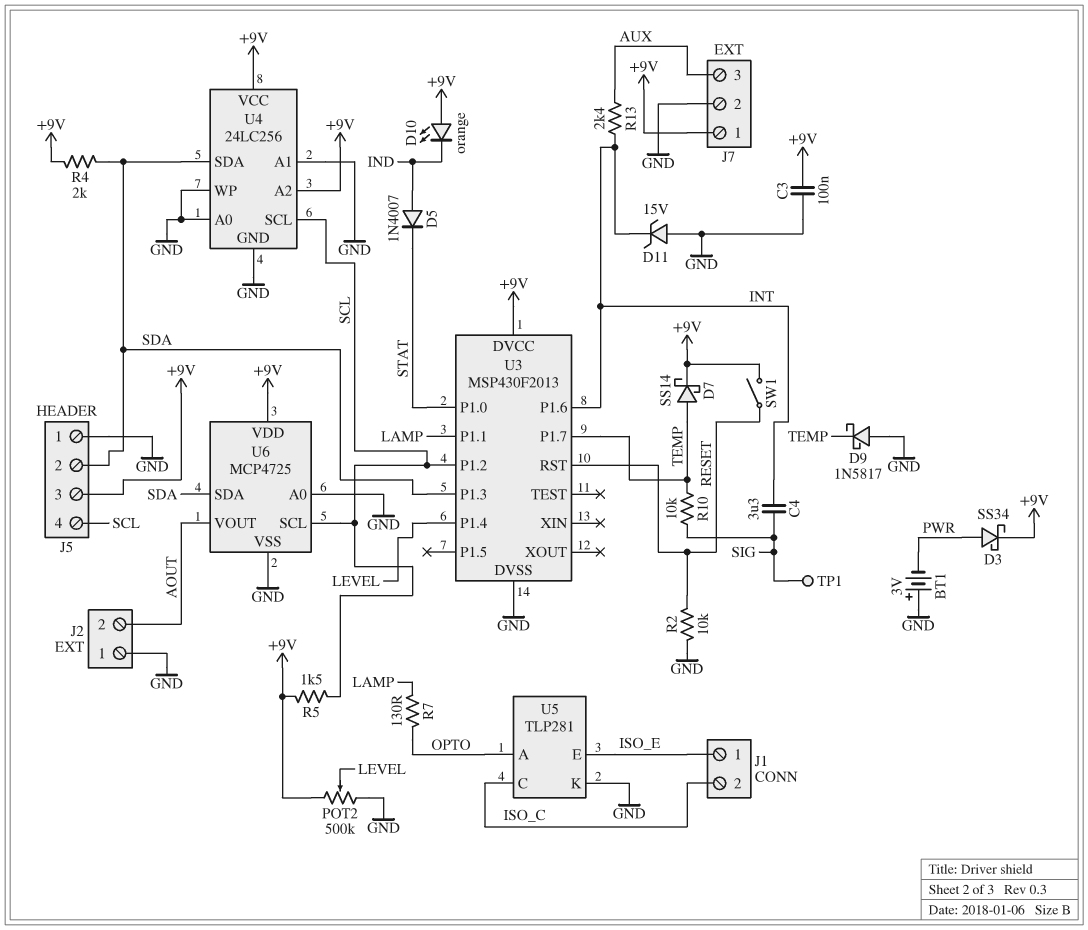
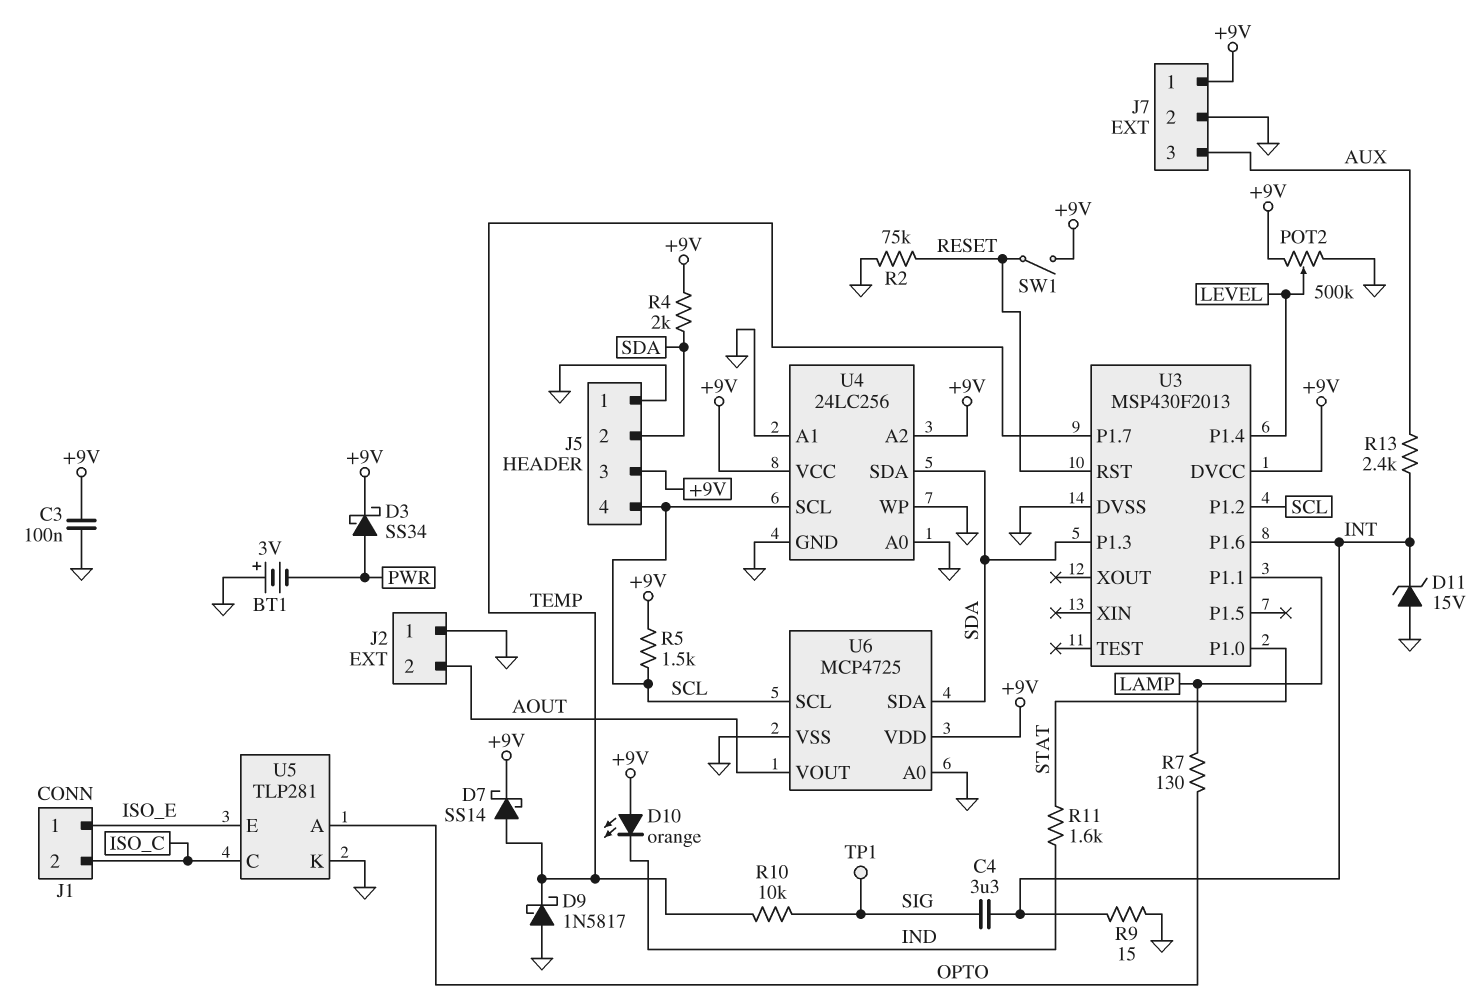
D5: diode 1N4007 (A IND, K STAT) -> none
R2: 10k (GND, RESET) -> 75k (GND, RESET)
R9: none -> 15 (GND, INT)
R11: none -> 1.6k (IND, STAT)

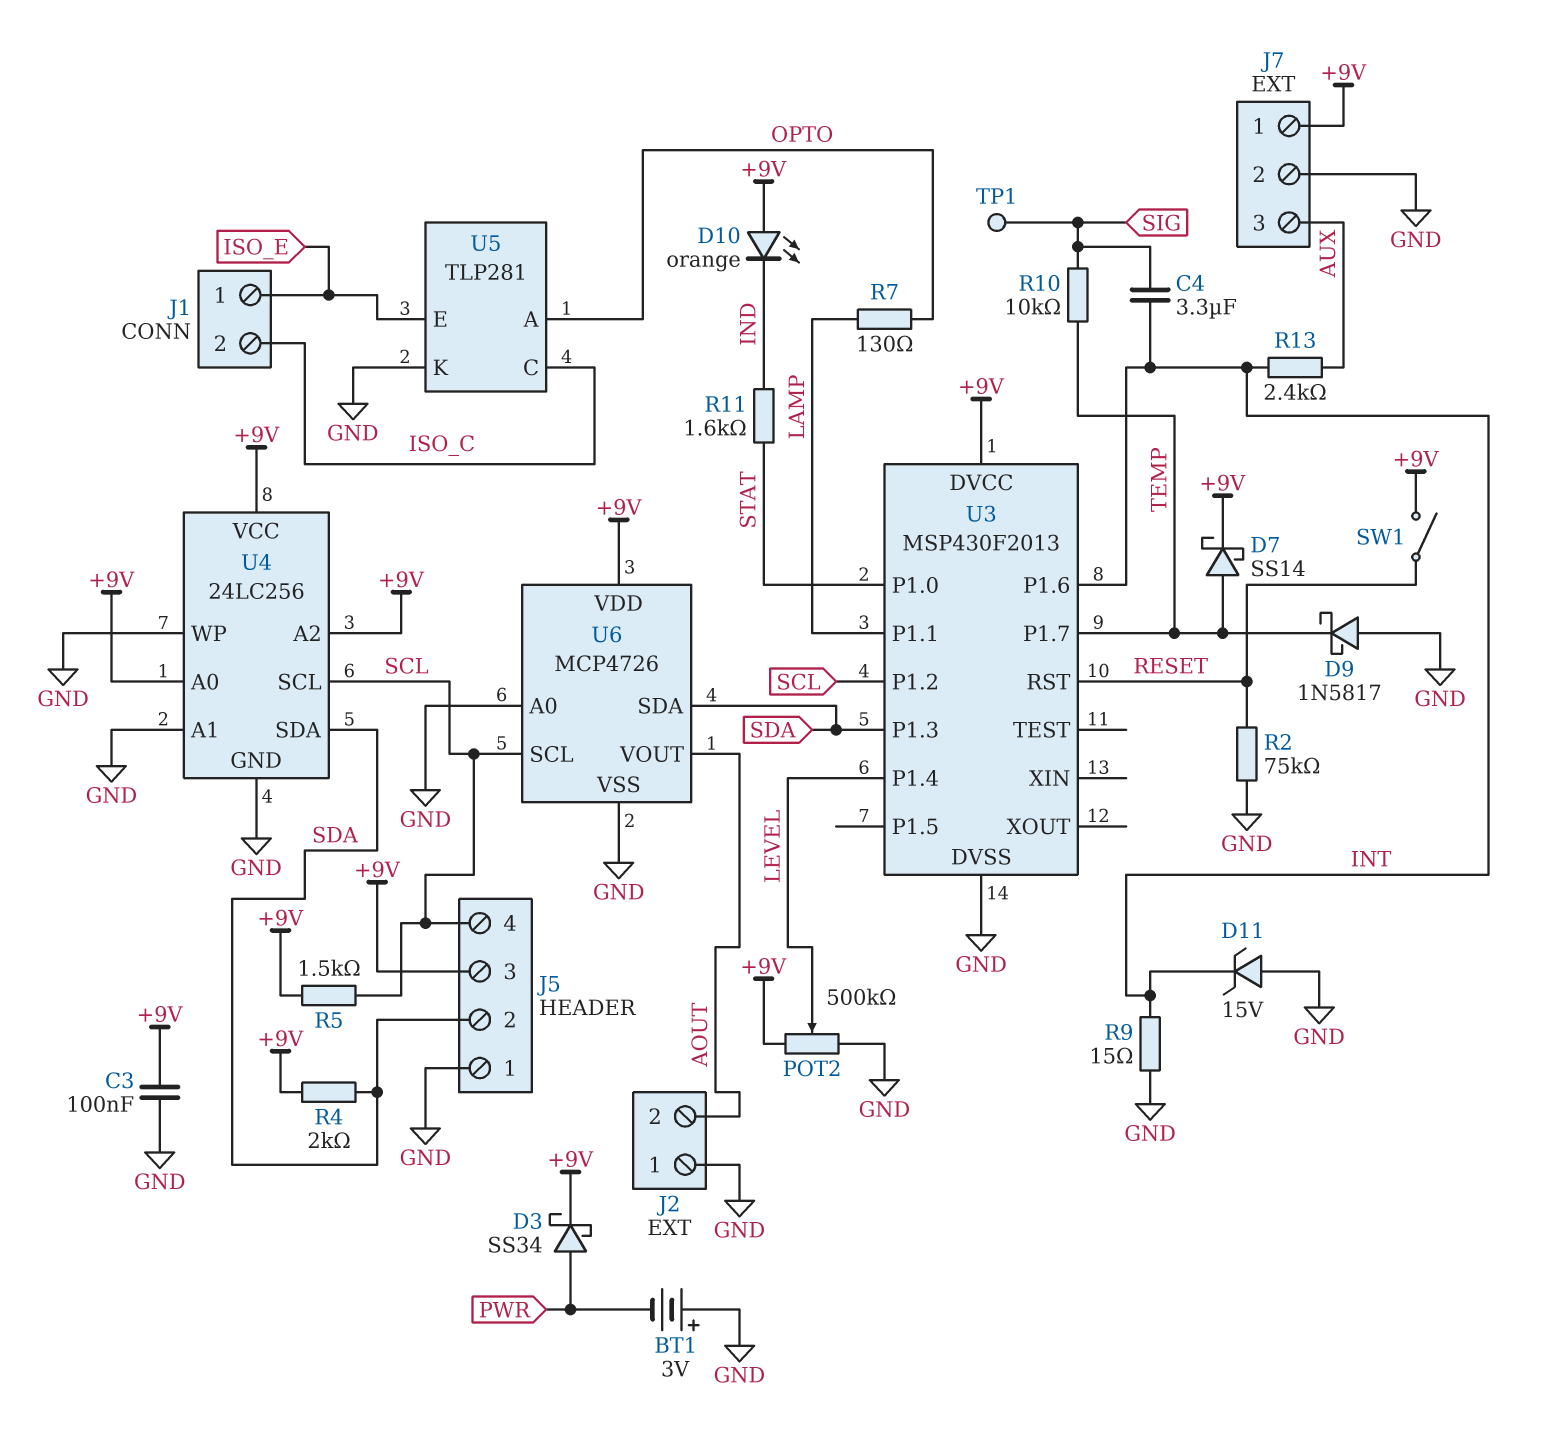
U4 pin A0: GND -> +9V
U6: MCP4725 -> MCP4726

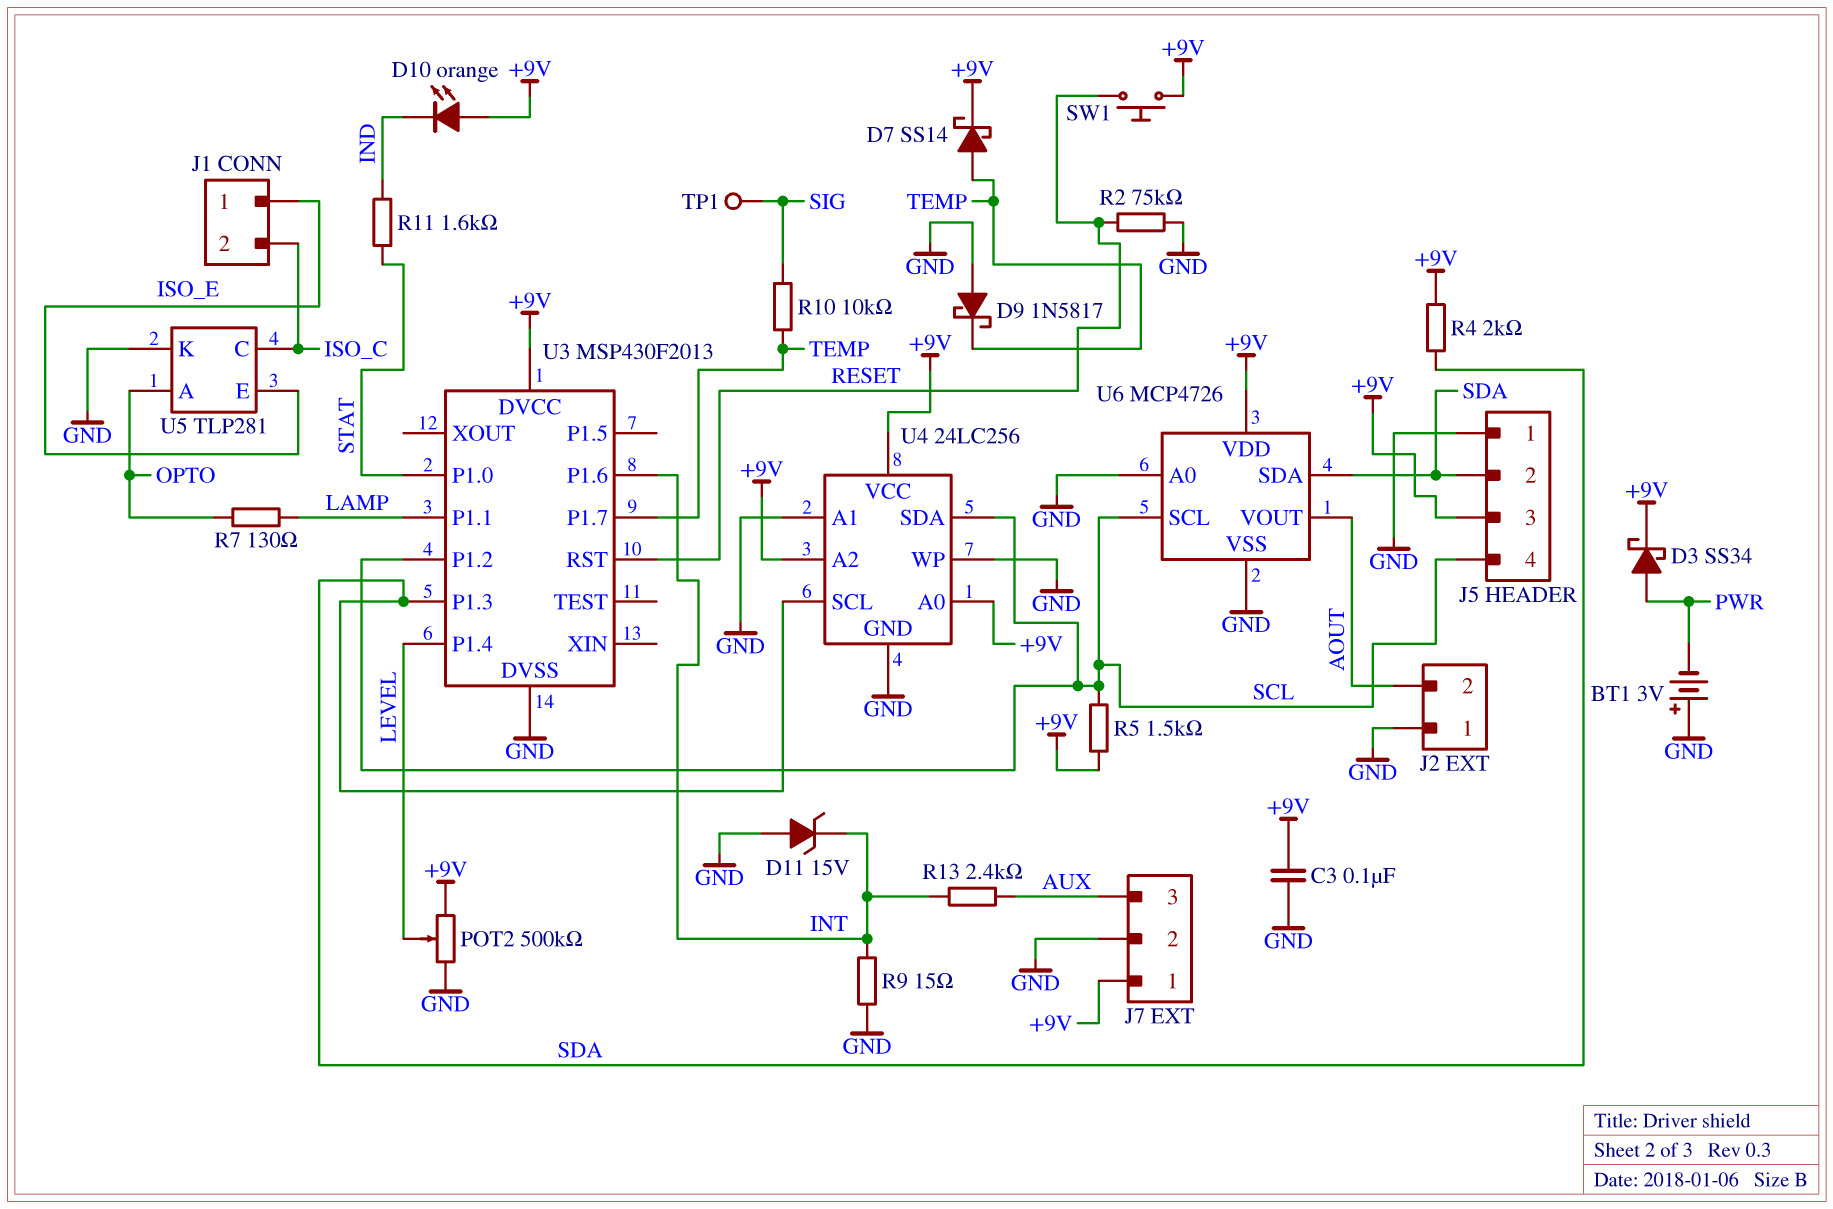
C4: 3.3uF (INT, SIG) -> none
SW1: switch (+9V, RESET) -> button (+9V, RESET)
U4 pin SCL: SCL -> SDA
U4 pin SDA: SDA -> SCL

